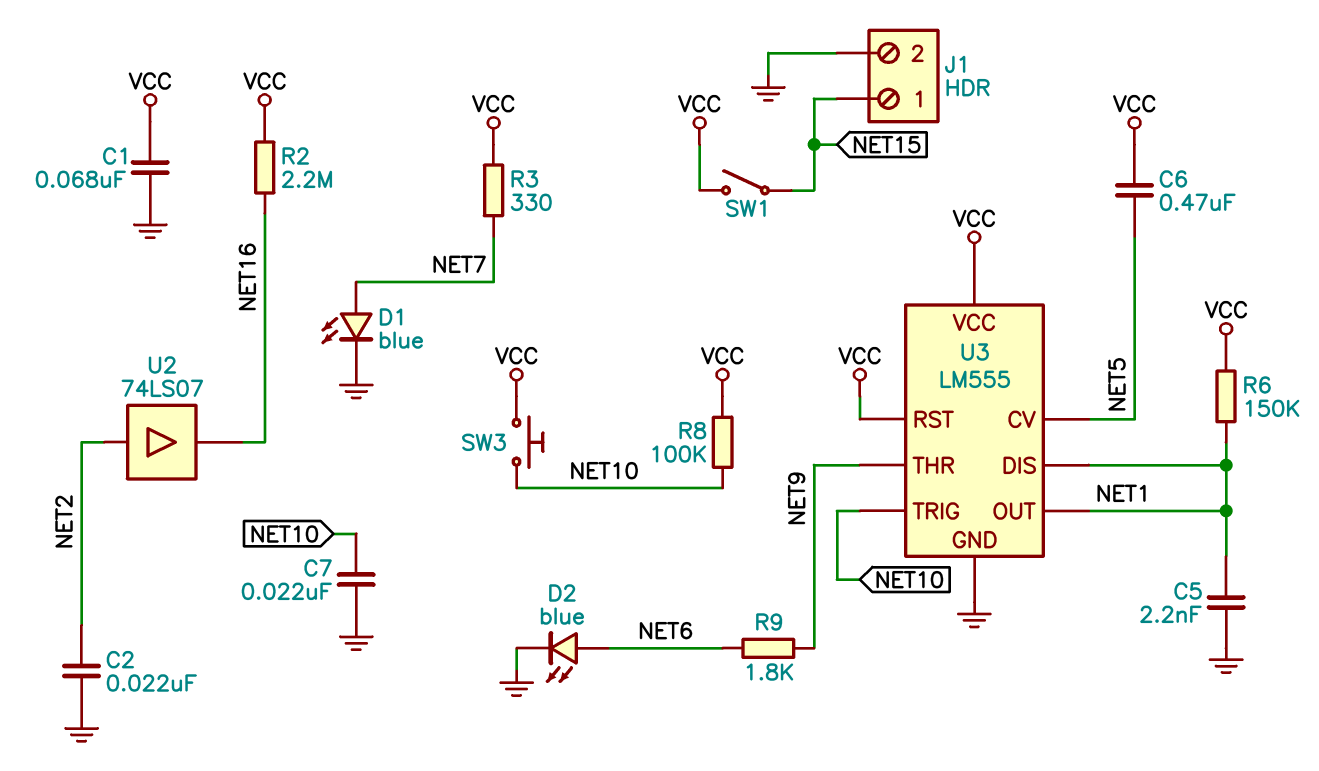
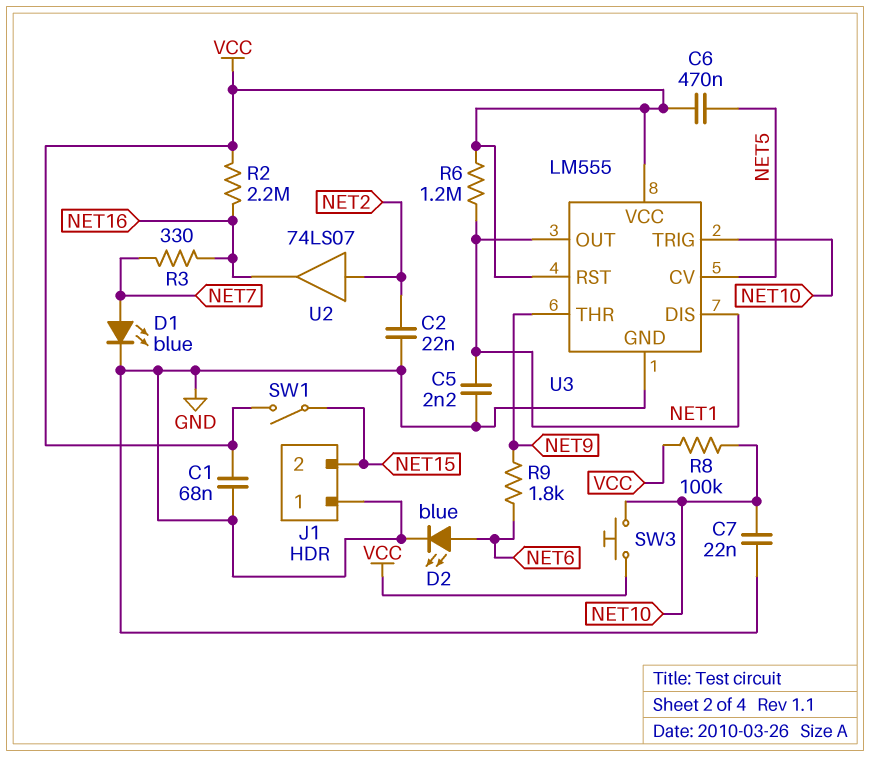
J1 pin 1: NET15 -> GND
J1 pin 2: GND -> NET15
R3: 330 (NET7, VCC) -> 330 (NET7, NET16)
R6: 150k (NET1, VCC) -> 1.2M (NET1, VCC)

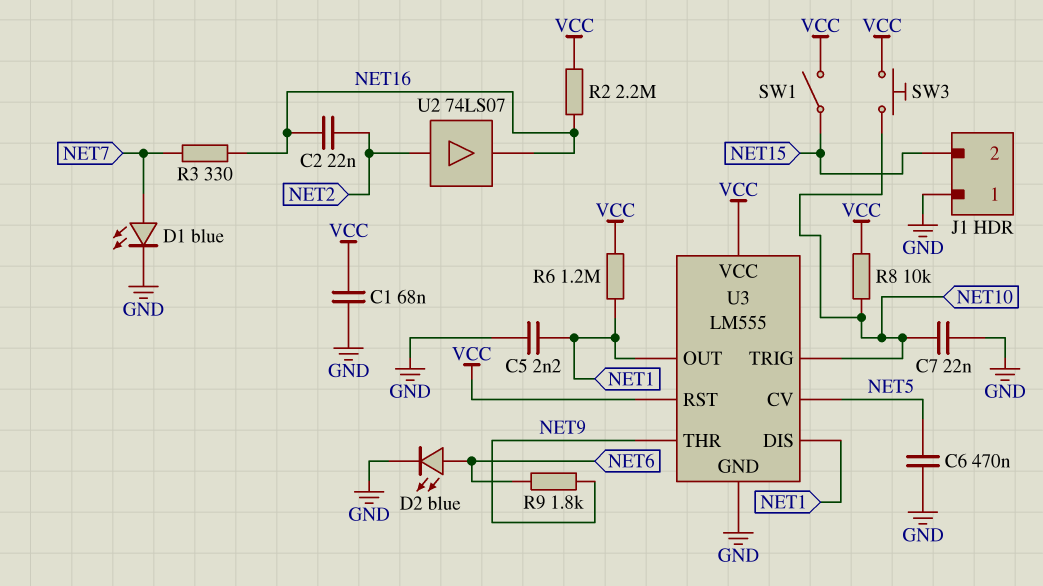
C2: 22nF (GND, NET2) -> 22nF (NET2, NET16)
C6: 470nF (NET5, VCC) -> 470nF (GND, NET5)
R8: 100k (NET10, VCC) -> 10k (NET10, VCC)

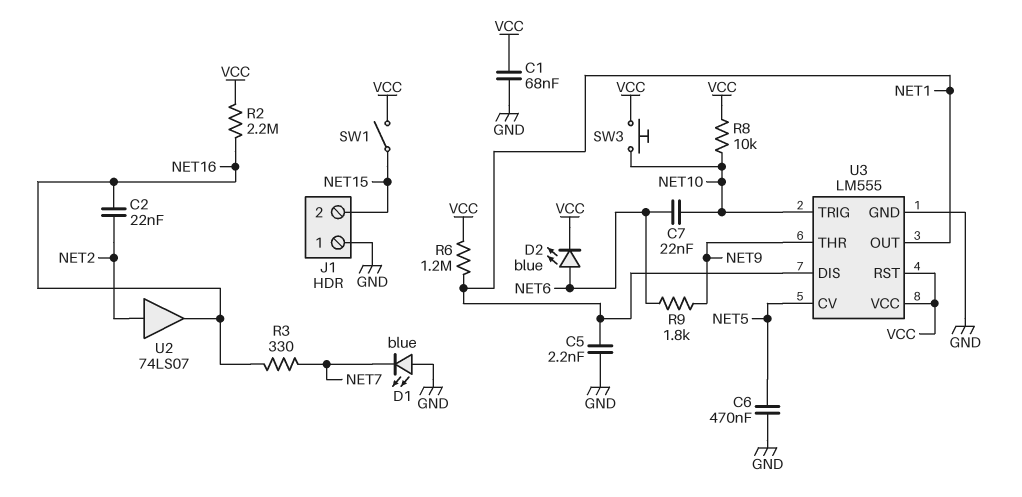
C7: 22nF (GND, NET10) -> 22nF (NET6, NET10)
D1: LED blue (A NET7, K GND) -> LED blue (A GND, K NET7)
D2: LED blue (A NET6, K GND) -> LED blue (A NET6, K VCC)

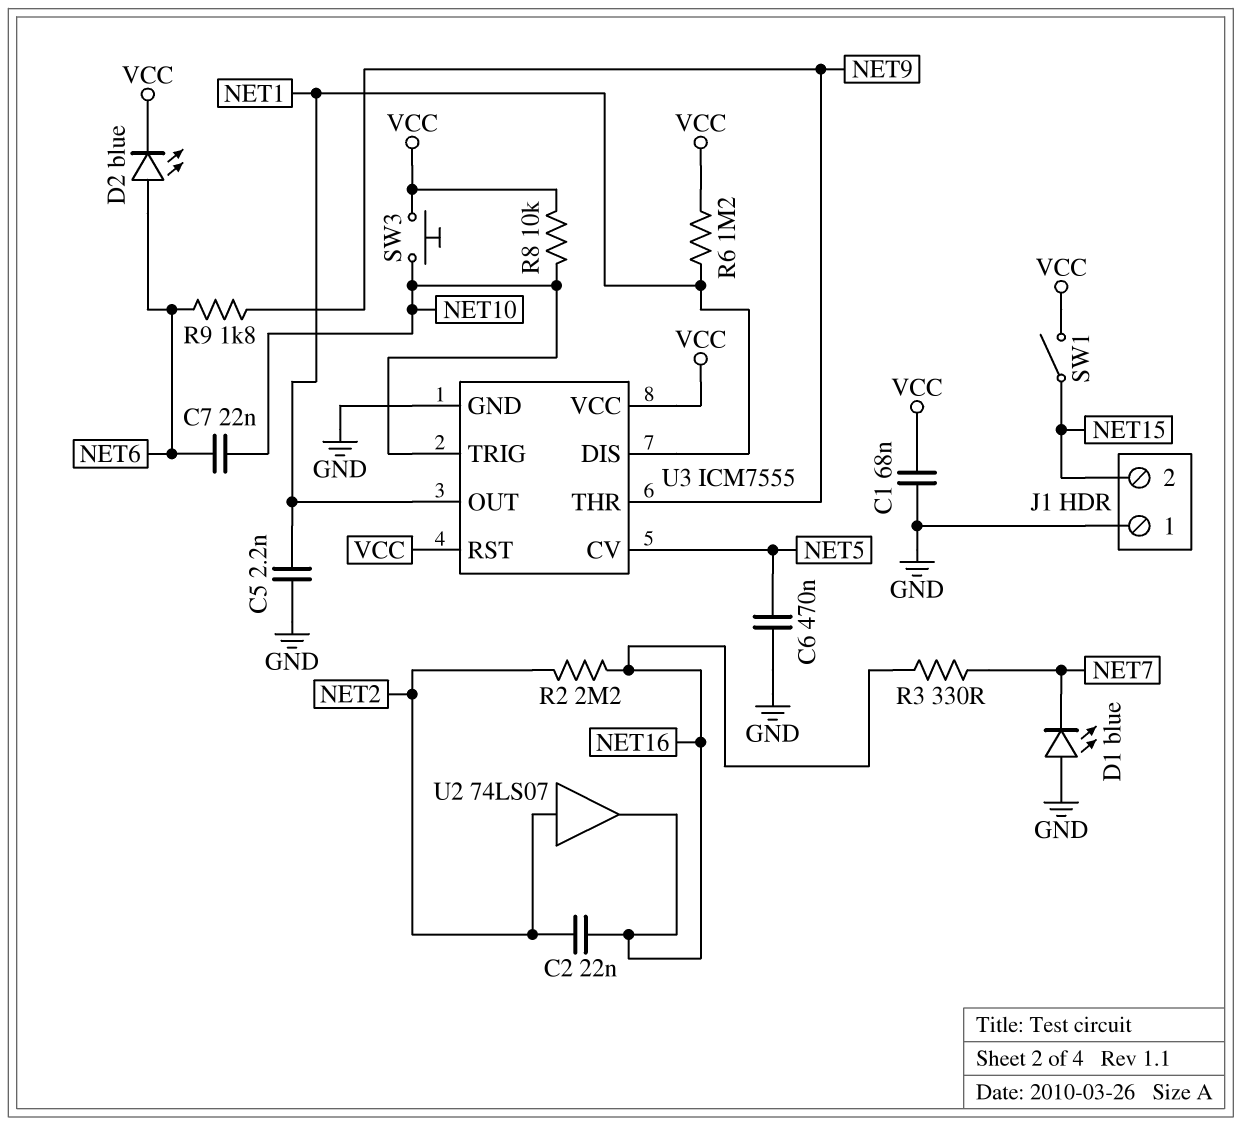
R2: 2.2M (NET16, VCC) -> 2.2M (NET2, NET16)
U3: LM555 -> ICM7555

